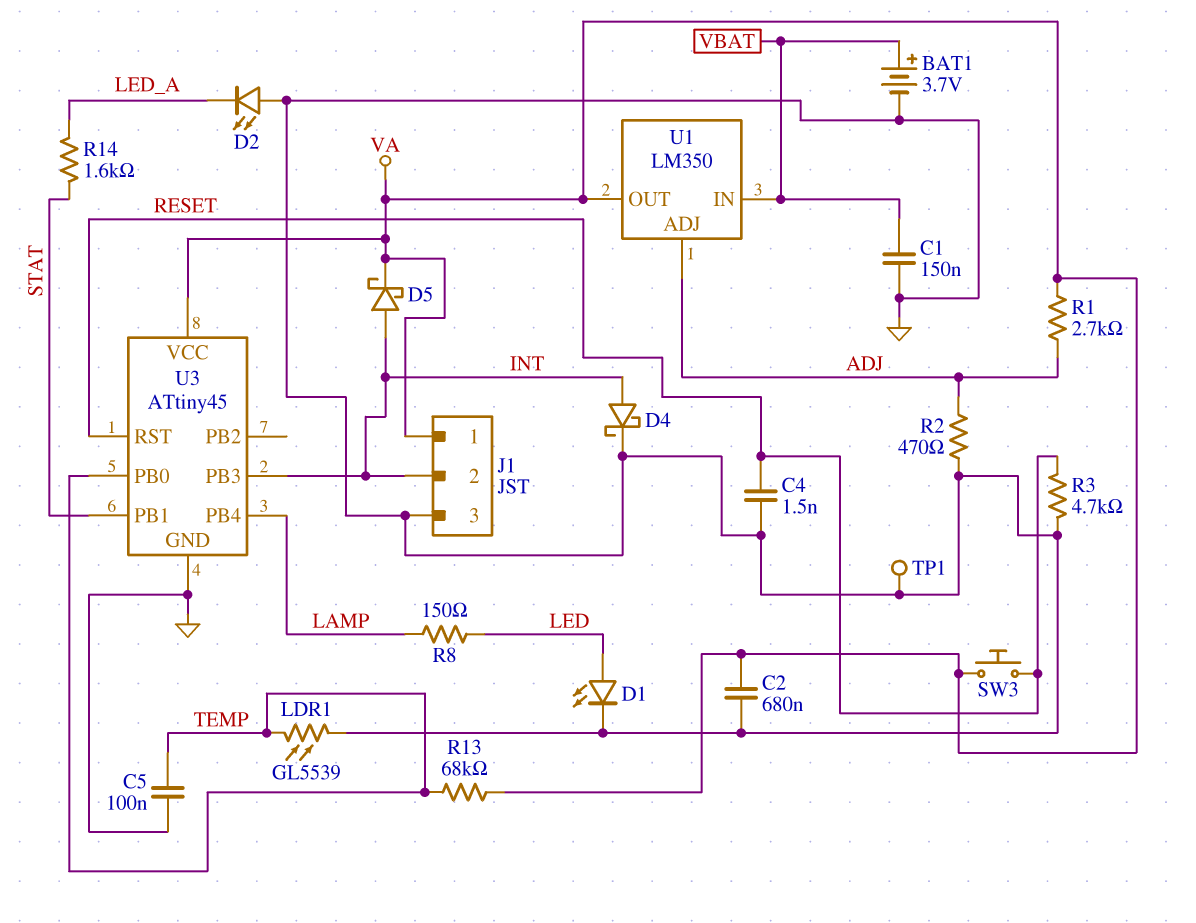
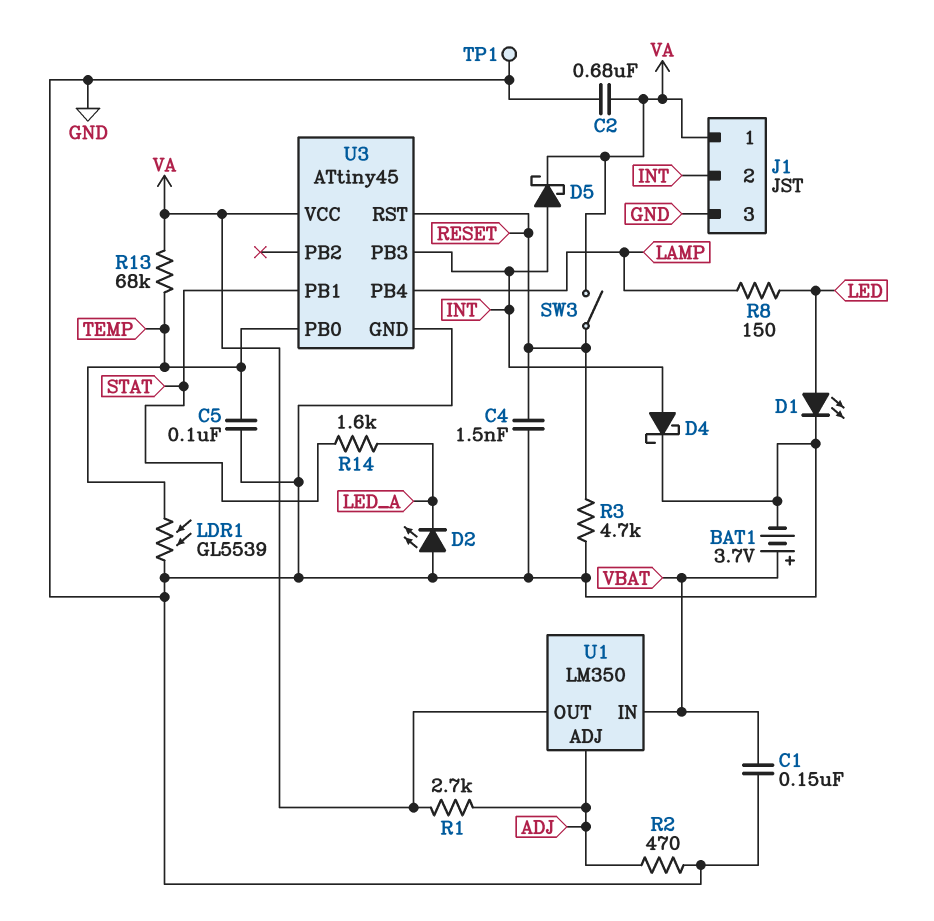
SW3: button (RESET, VA) -> switch (RESET, VA)

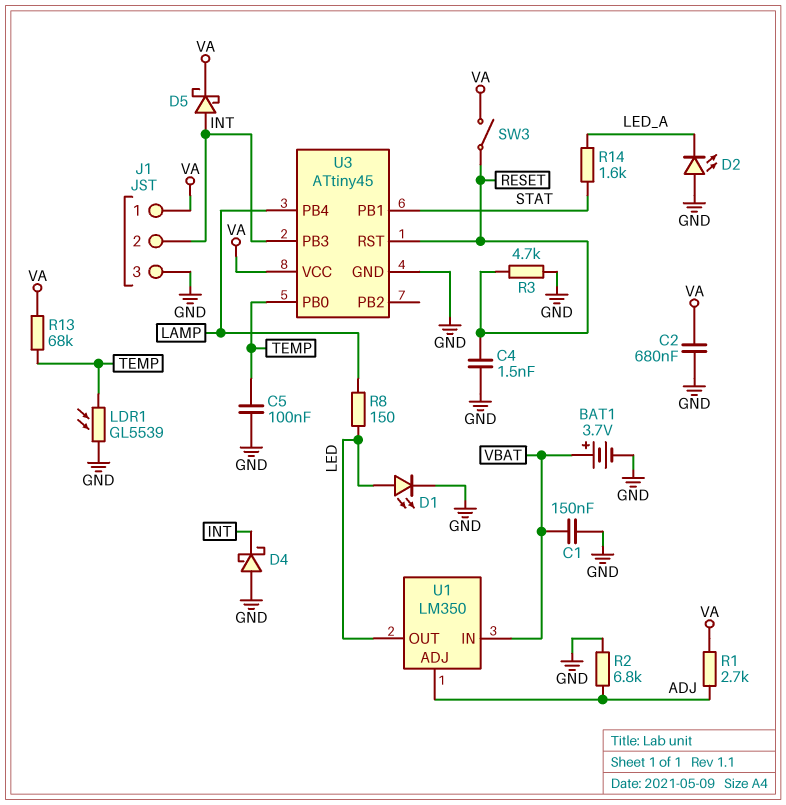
D4: schottky (A INT, K GND) -> schottky (A GND, K INT)
R2: 470 (ADJ, GND) -> 6.8k (ADJ, GND)
TP1: test point (GND) -> none
U1 pin OUT: VA -> LED

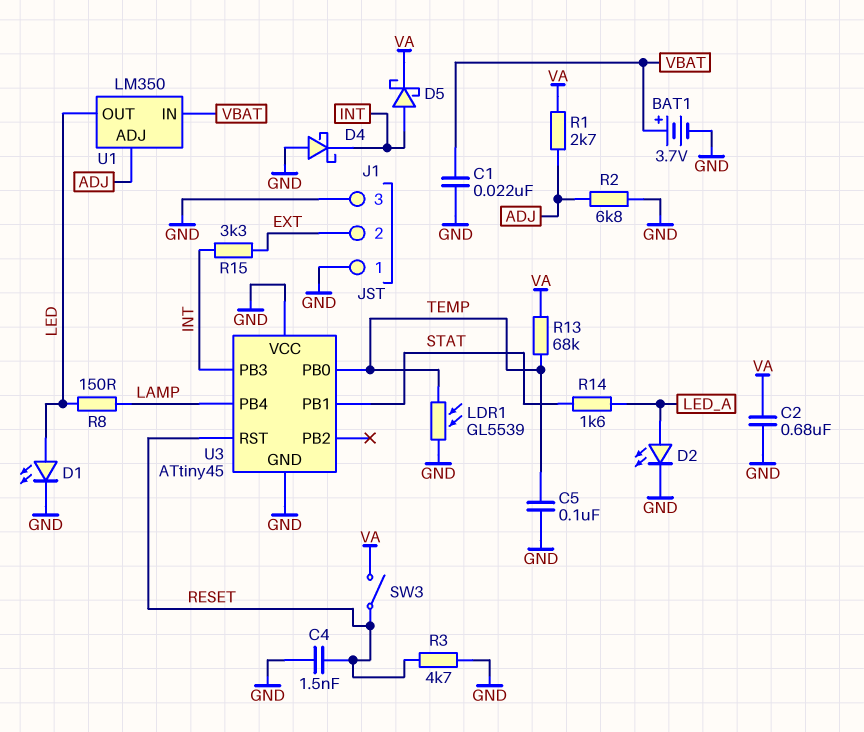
C1: 150nF (GND, VBAT) -> 22nF (GND, VBAT)
D2: LED (A GND, K LED_A) -> LED (A LED_A, K GND)
J1 pin 1: VA -> GND
J1 pin 2: INT -> EXT
R15: none -> 3.3k (EXT, INT)
U3 pin VCC: VA -> GND

